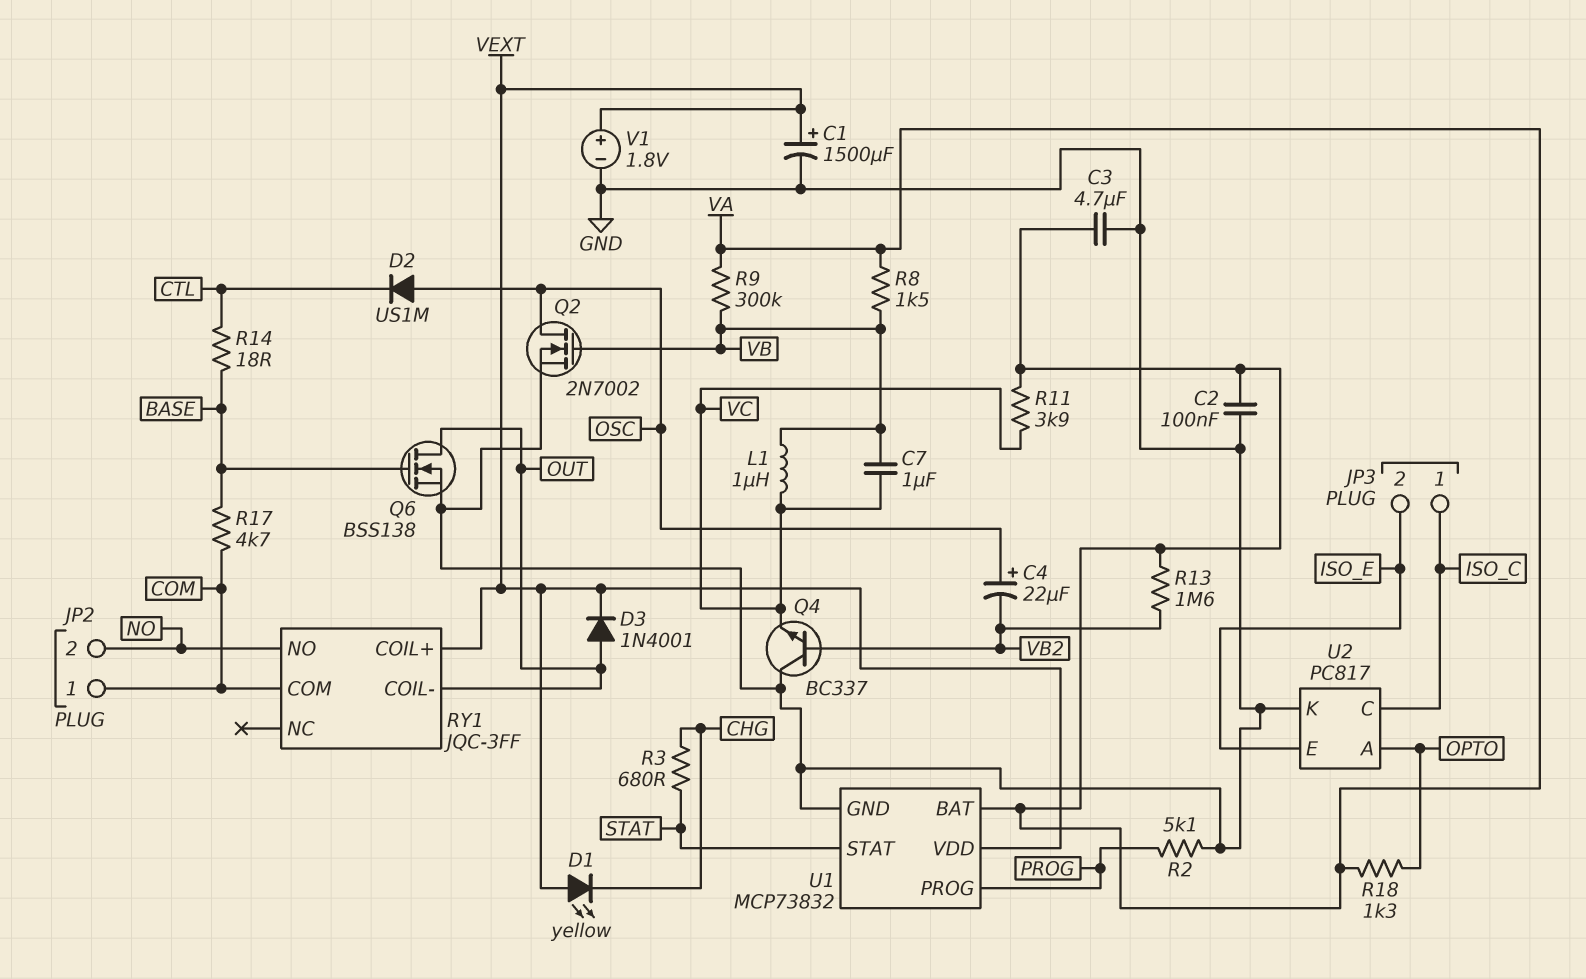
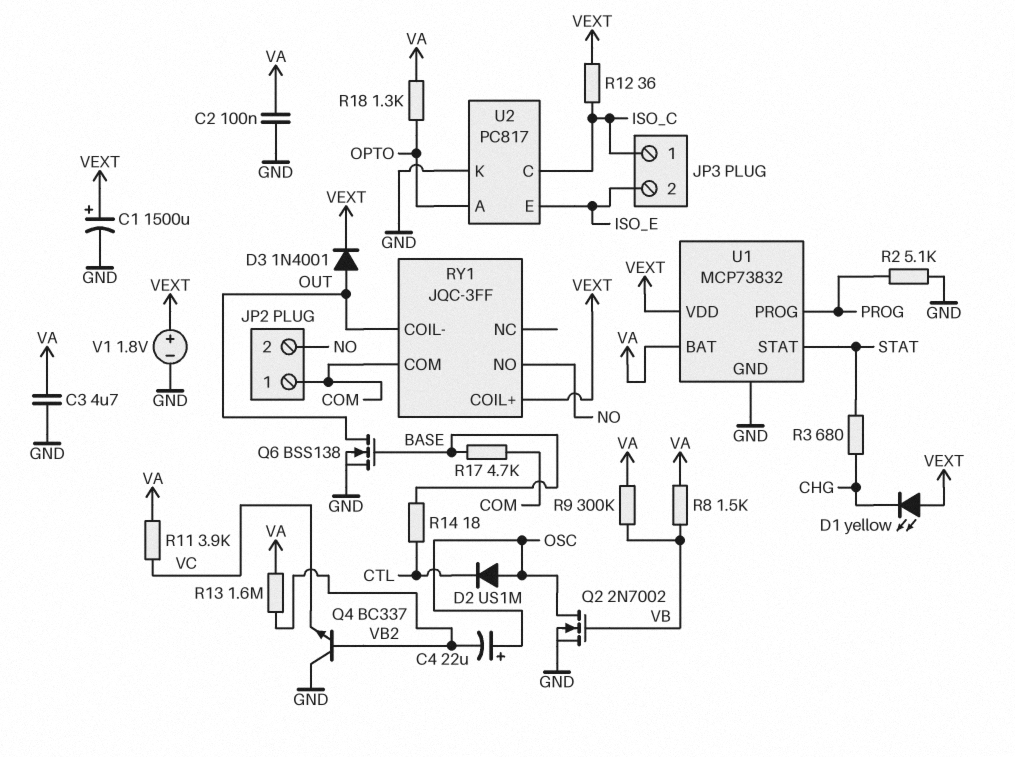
C7: 1uF (VB, VC) -> none
L1: 1uH (VB, VC) -> none
R12: none -> 36 (ISO_C, VEXT)

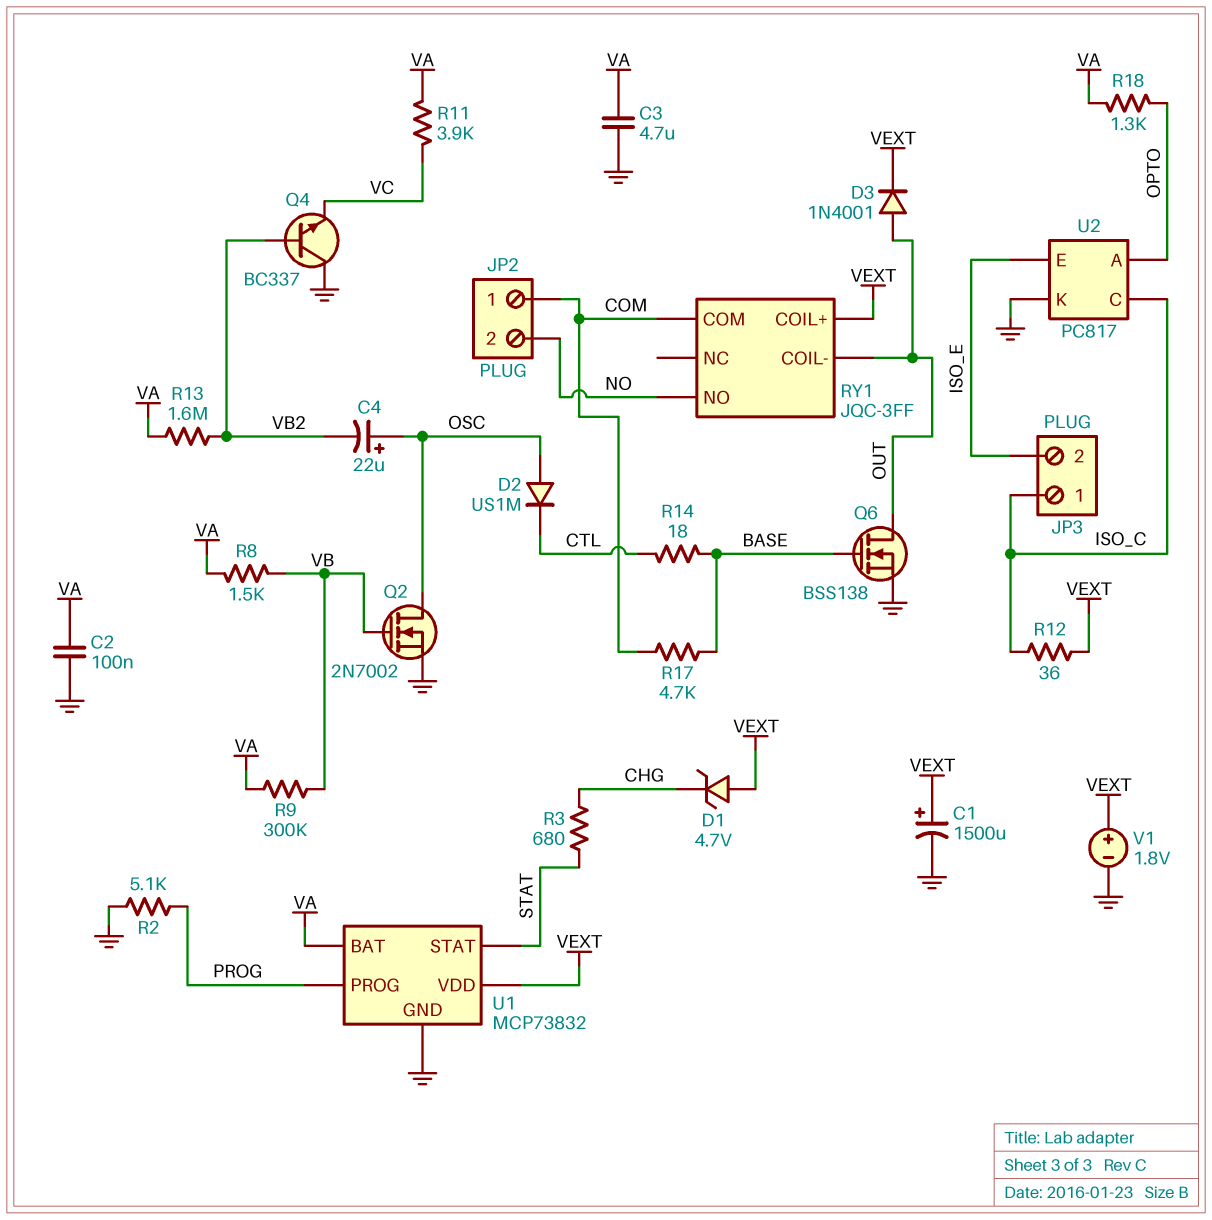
D1: LED yellow (A VEXT, K CHG) -> zener 4.7V (A VEXT, K CHG)

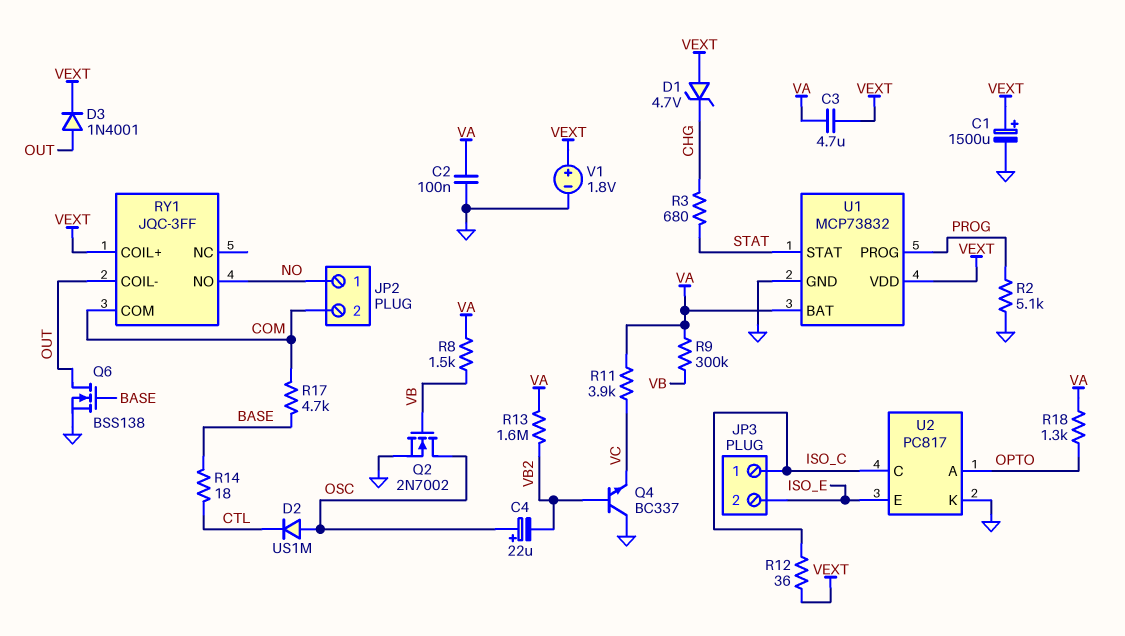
C3: 4.7uF (GND, VA) -> 4.7uF (VA, VEXT)
JP2 pin 1: COM -> NO
JP2 pin 2: NO -> COM

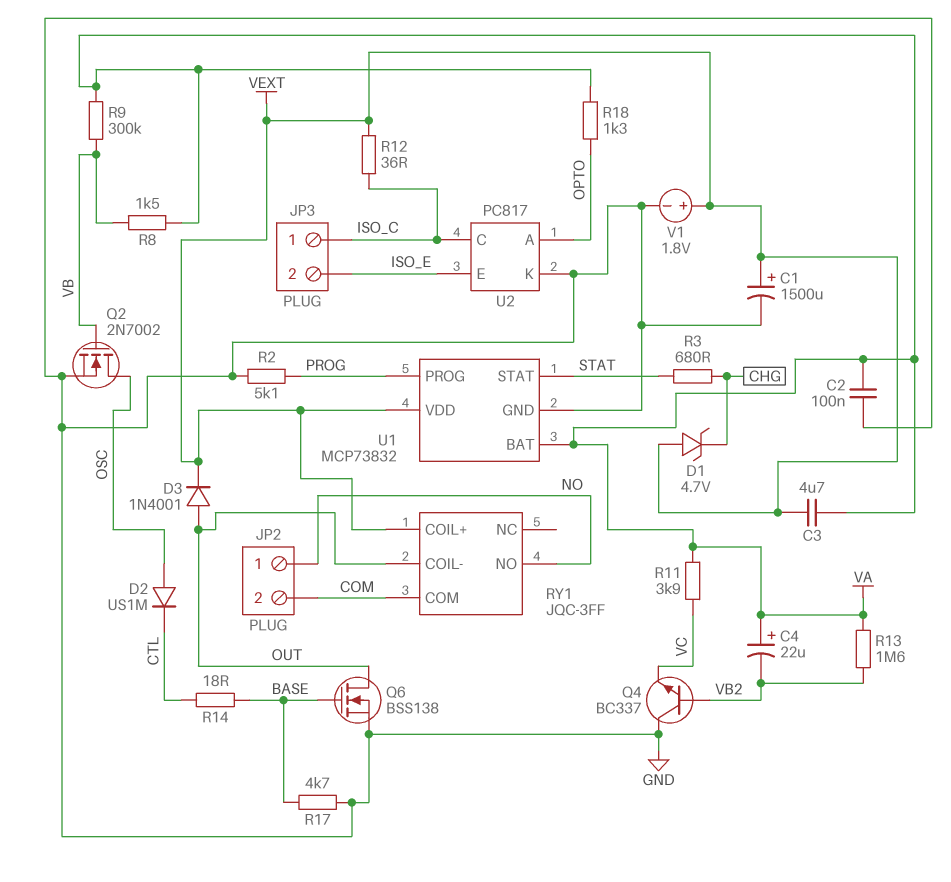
C4: 22uF (plus OSC, minus VB2) -> 22uF (plus VA, minus VB2)
R17: 4.7k (BASE, COM) -> 4.7k (BASE, GND)

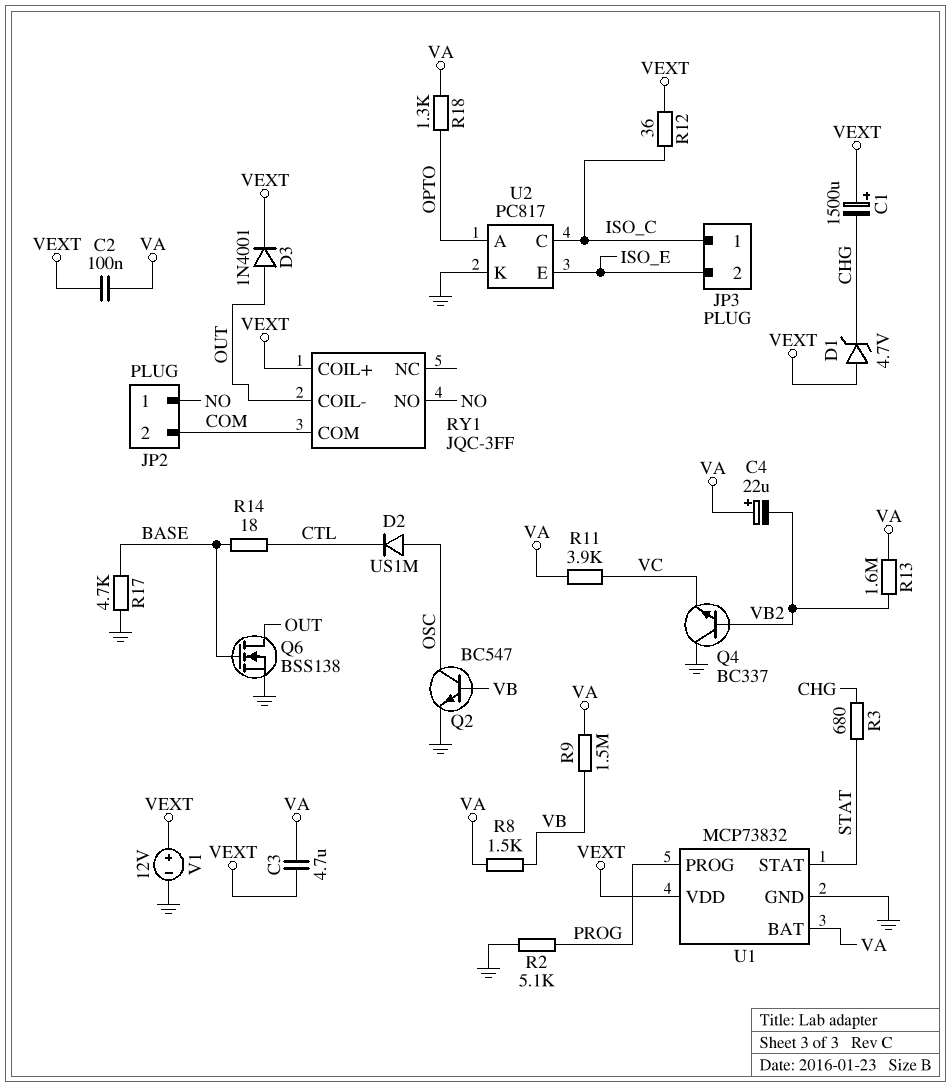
C1: 1500uF (plus VEXT, minus GND) -> 1500uF (plus VEXT, minus CHG)
C2: 100nF (GND, VA) -> 100nF (VA, VEXT)
Q2: NMOS 2N7002 (G VB, D OSC, S GND) -> NPN BC547 (B VB, C OSC, E GND)
R9: 300k (VA, VB) -> 1.5M (VA, VB)
V1: 1.8V (plus VEXT, minus GND) -> 12V (plus VEXT, minus GND)

